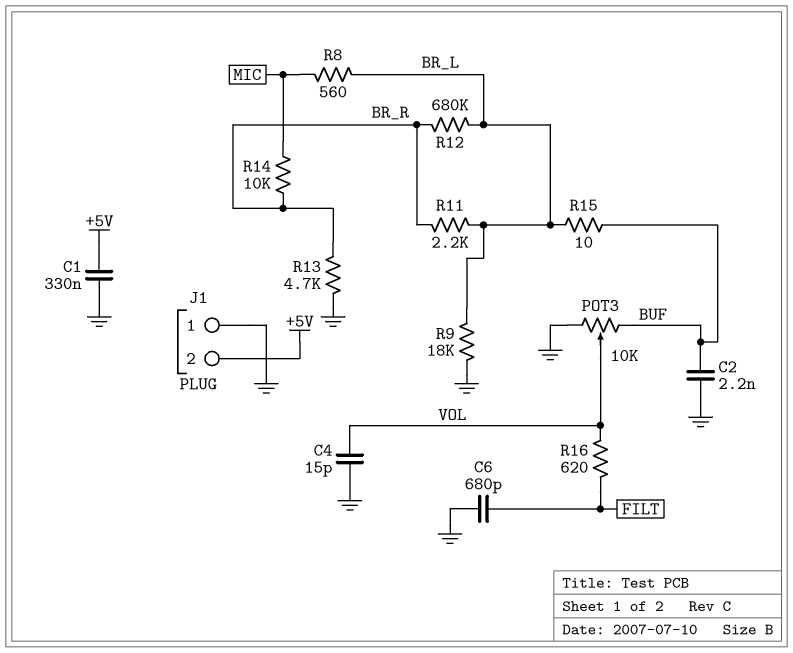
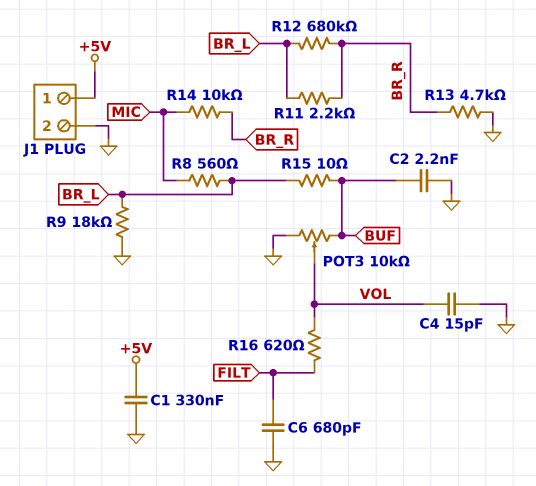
J1 pin 1: GND -> +5V
J1 pin 2: +5V -> GND

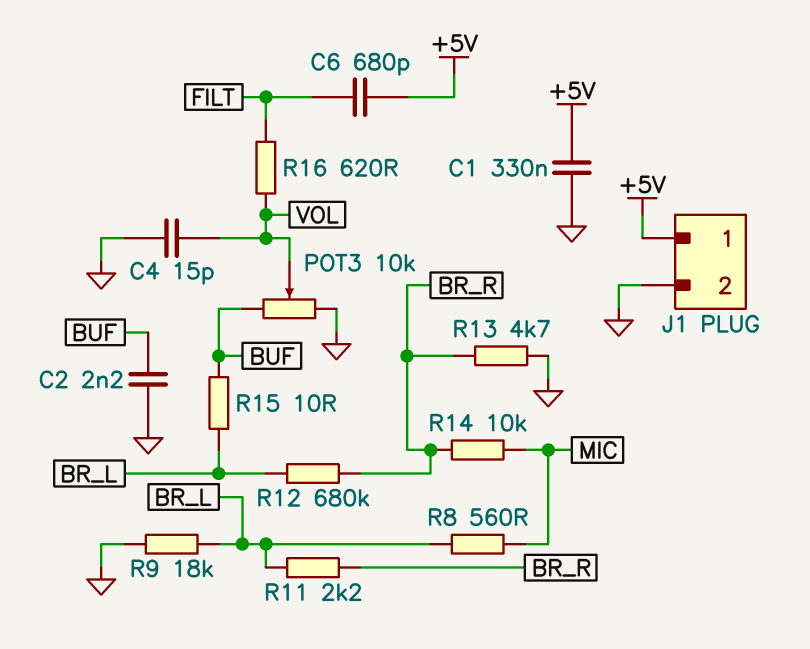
C6: 680pF (FILT, GND) -> 680pF (+5V, FILT)

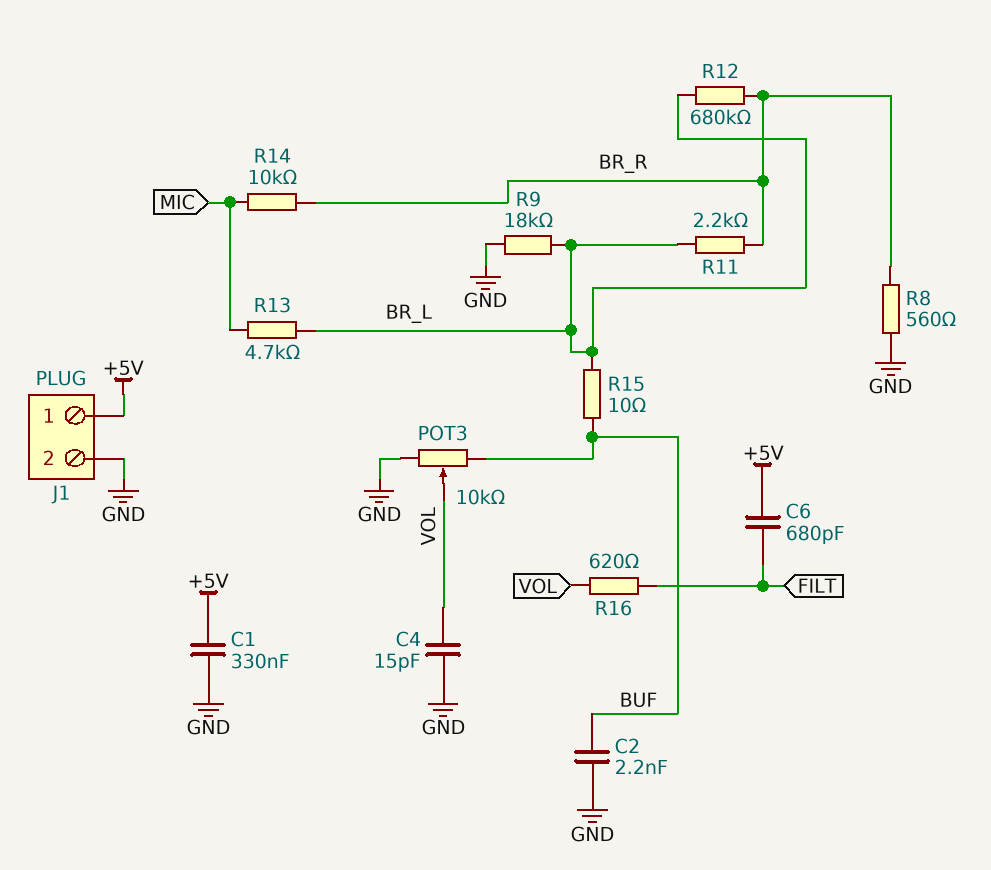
R8: 560 (BR_L, MIC) -> 560 (BR_R, GND)
R13: 4.7k (BR_R, GND) -> 4.7k (BR_L, MIC)

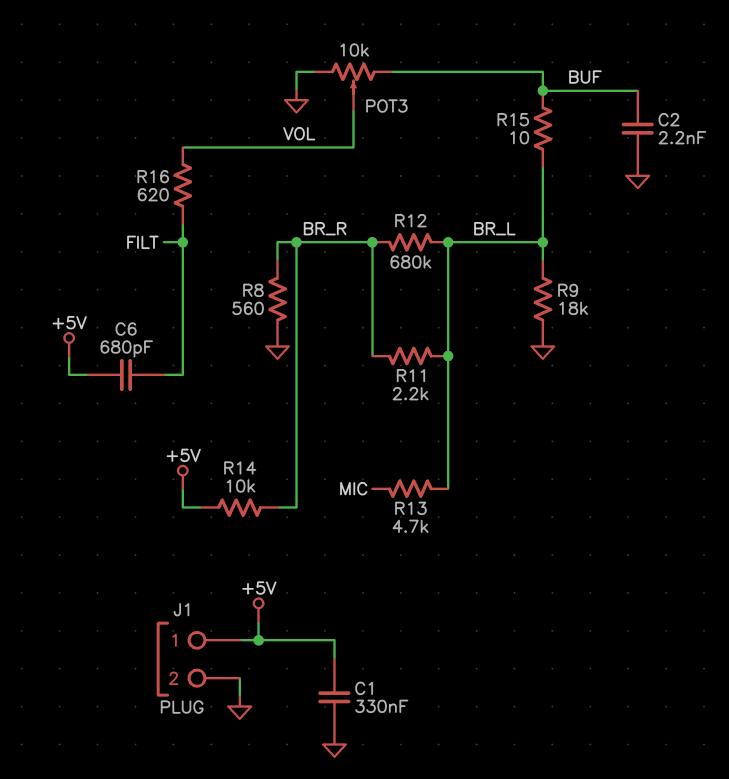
C4: 15pF (GND, VOL) -> none
R14: 10k (BR_R, MIC) -> 10k (+5V, BR_R)

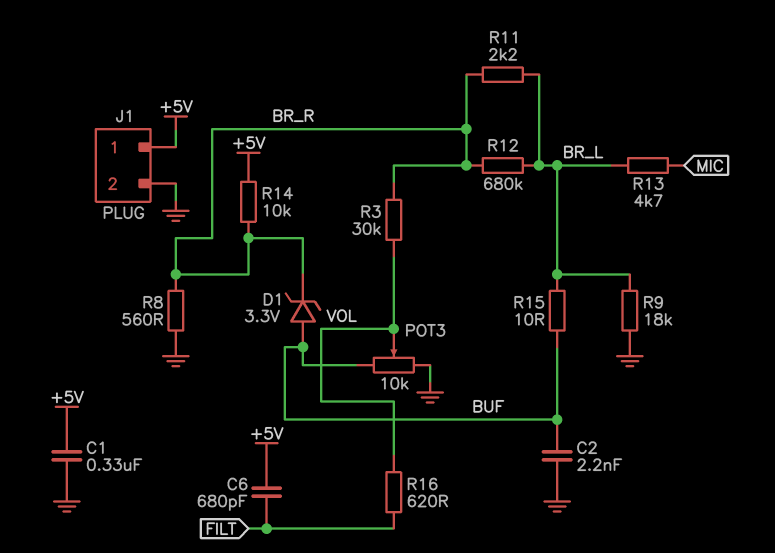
D1: none -> zener 3.3V (A BUF, K BR_R)
R3: none -> 30k (BR_R, VOL)

